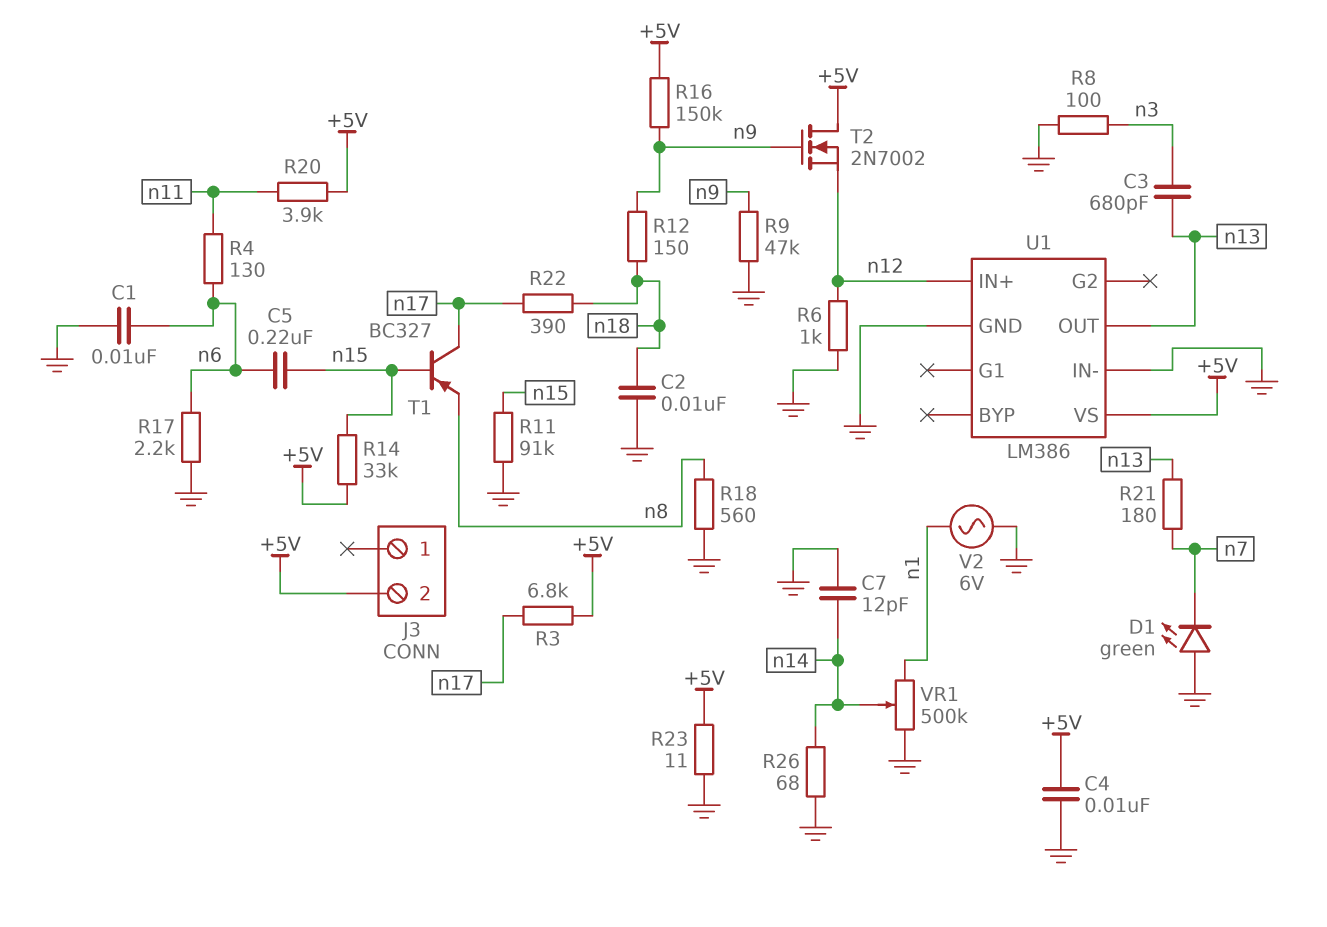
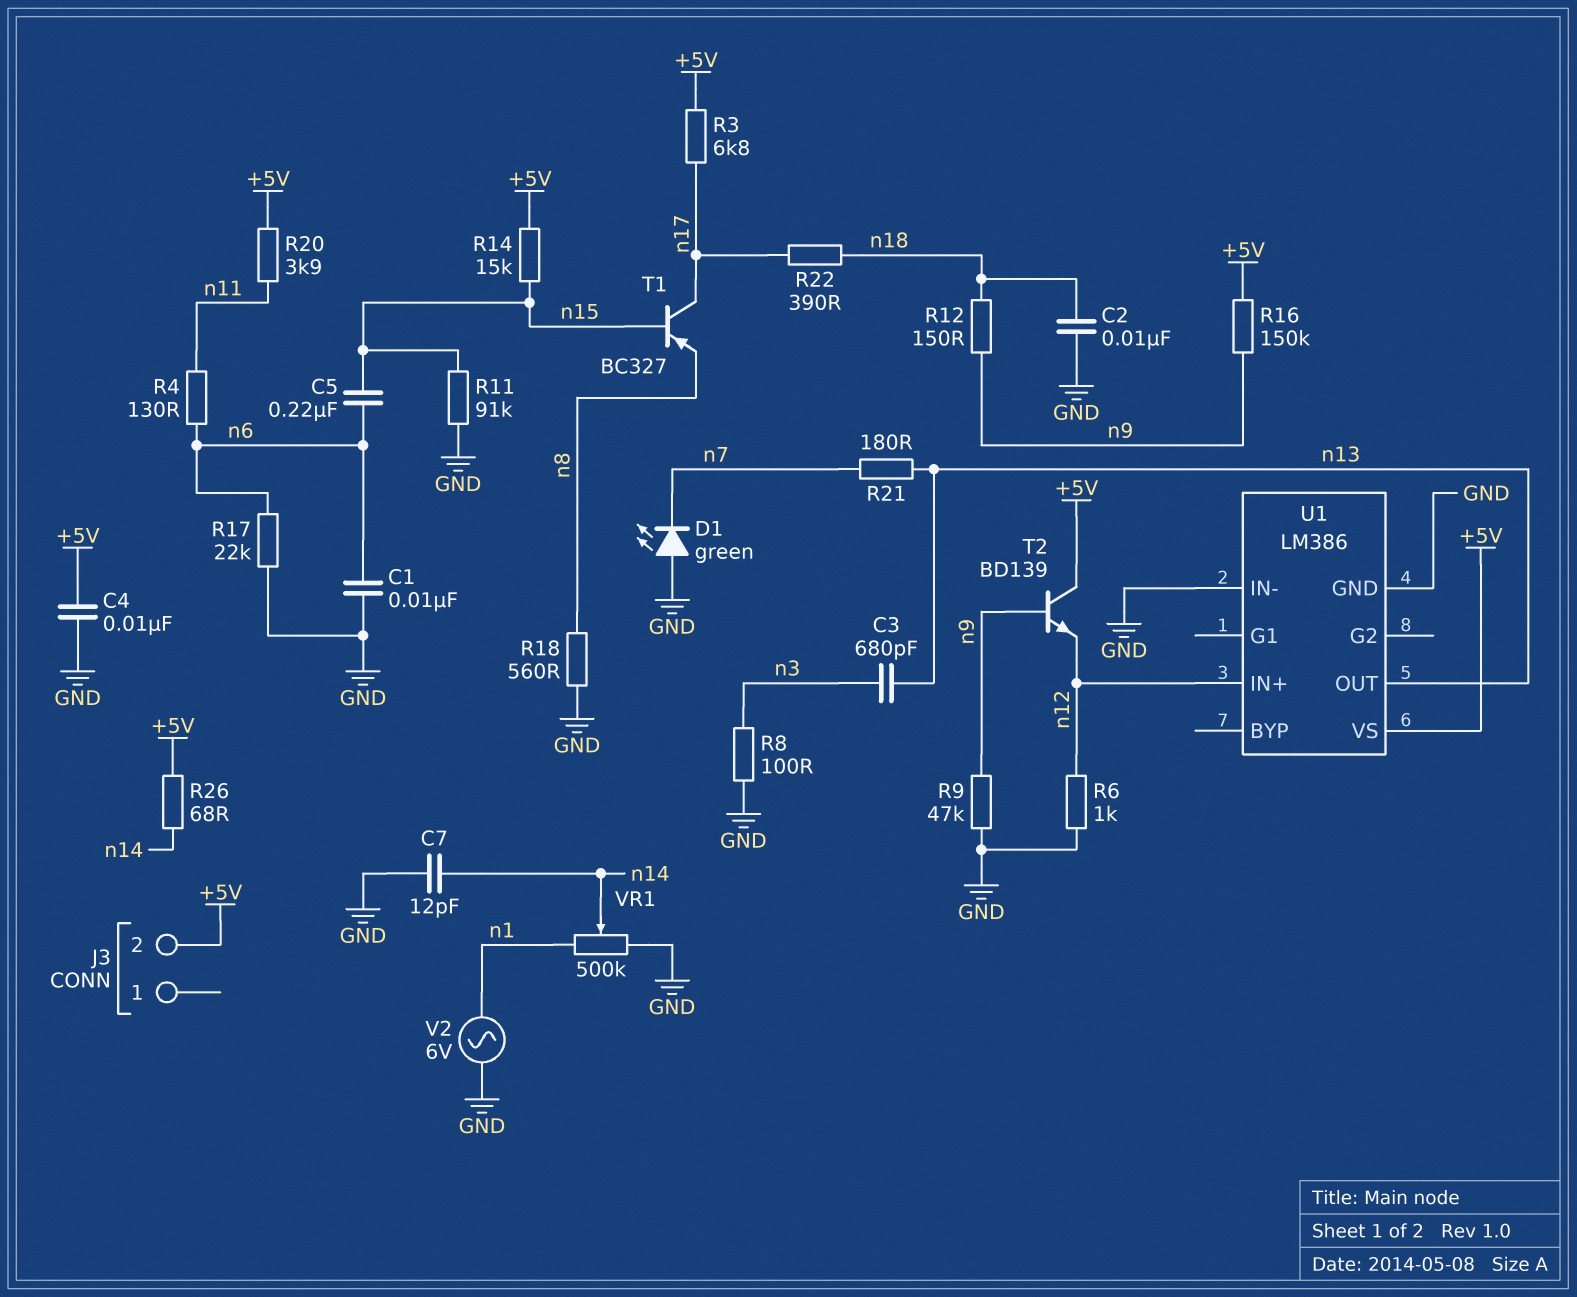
R14: 33k (+5V, n15) -> 15k (+5V, n15)
R17: 2.2k (GND, n6) -> 22k (GND, n6)
R23: 11 (+5V, GND) -> none
R26: 68 (GND, n14) -> 68 (+5V, n14)
T2: NMOS 2N7002 (G n9, D +5V, S n12) -> NPN BD139 (B n9, C +5V, E n12)

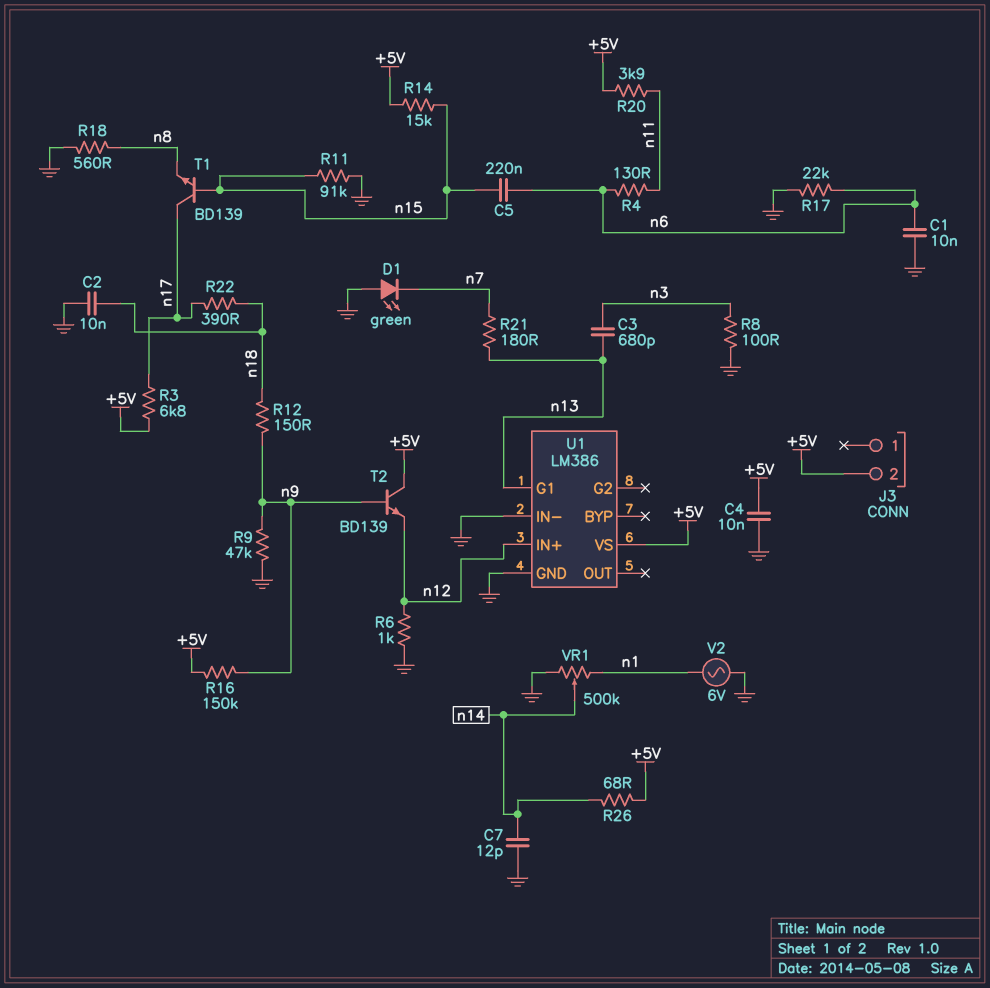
T1: PNP BC327 (B n15, C n17, E n8) -> NPN BD139 (B n15, C n17, E n8)
U1 pin G1: none -> n13
U1 pin OUT: n13 -> none

